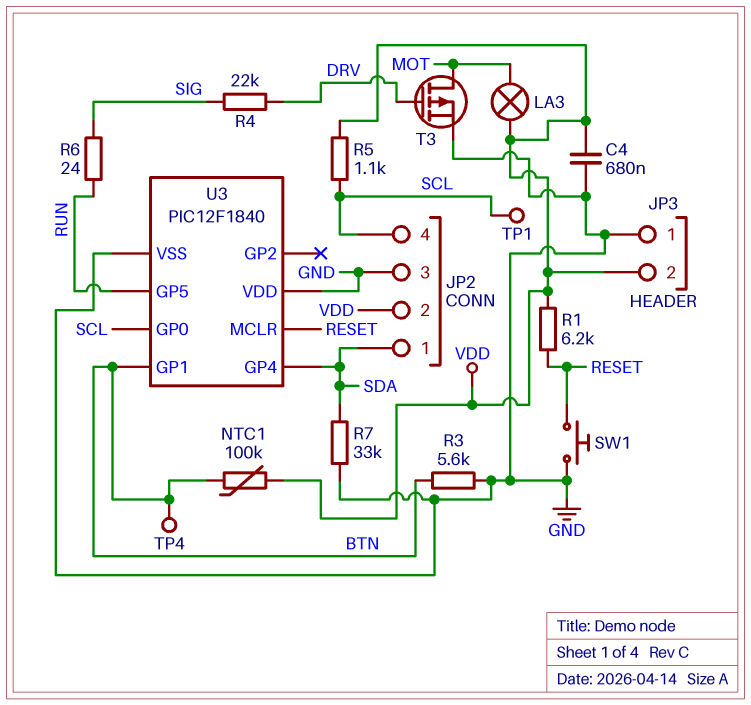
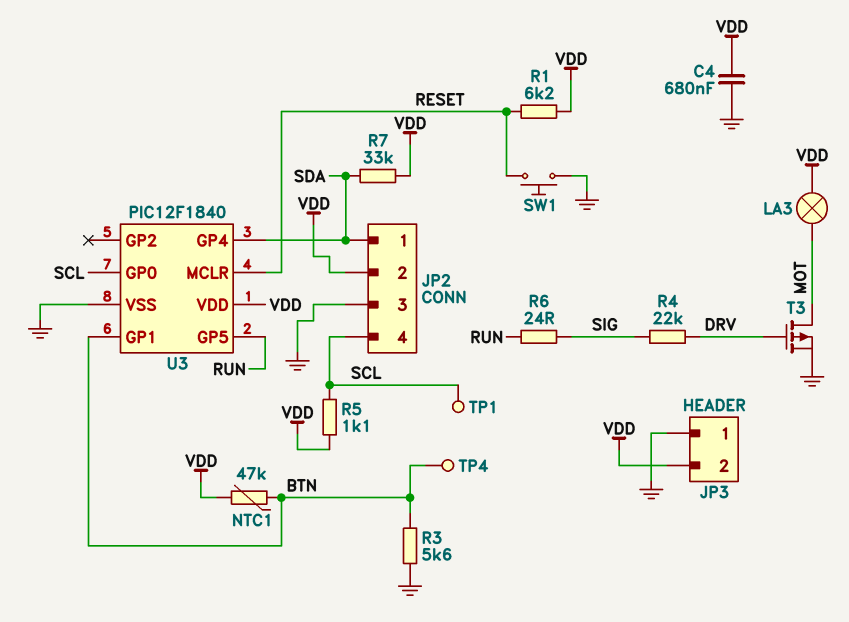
NTC1: 100k (BTN, VDD) -> 47k (BTN, VDD)
R7: 33k (GND, SDA) -> 33k (SDA, VDD)
U3 pin VDD: GND -> VDD

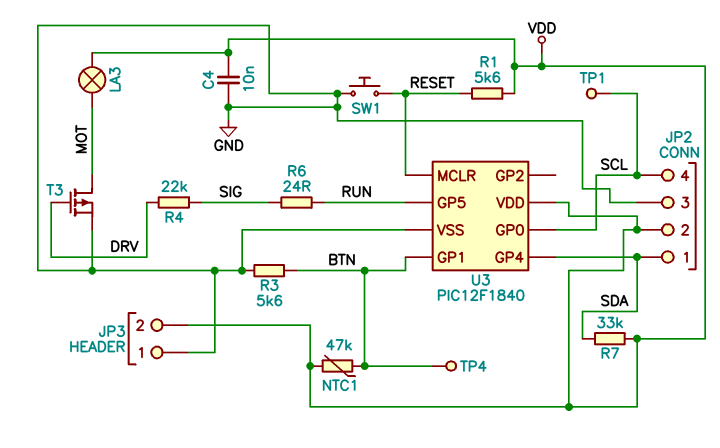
C4: 680nF (GND, VDD) -> 10nF (GND, VDD)
R1: 6.2k (RESET, VDD) -> 5.6k (RESET, VDD)
R5: 1.1k (SCL, VDD) -> none

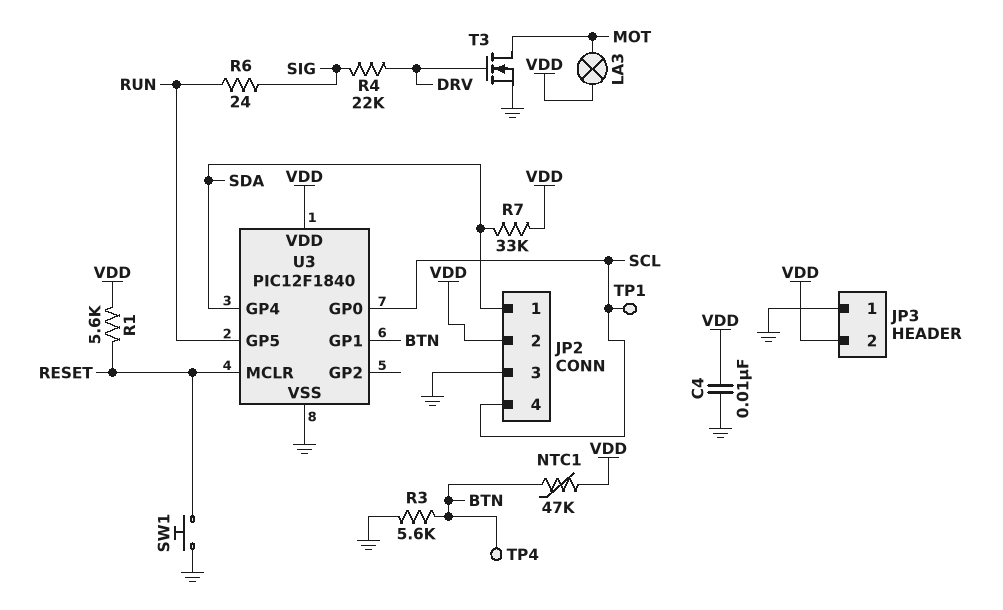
T3: PMOS (G DRV, D MOT, S GND) -> NMOS (G DRV, D MOT, S GND)

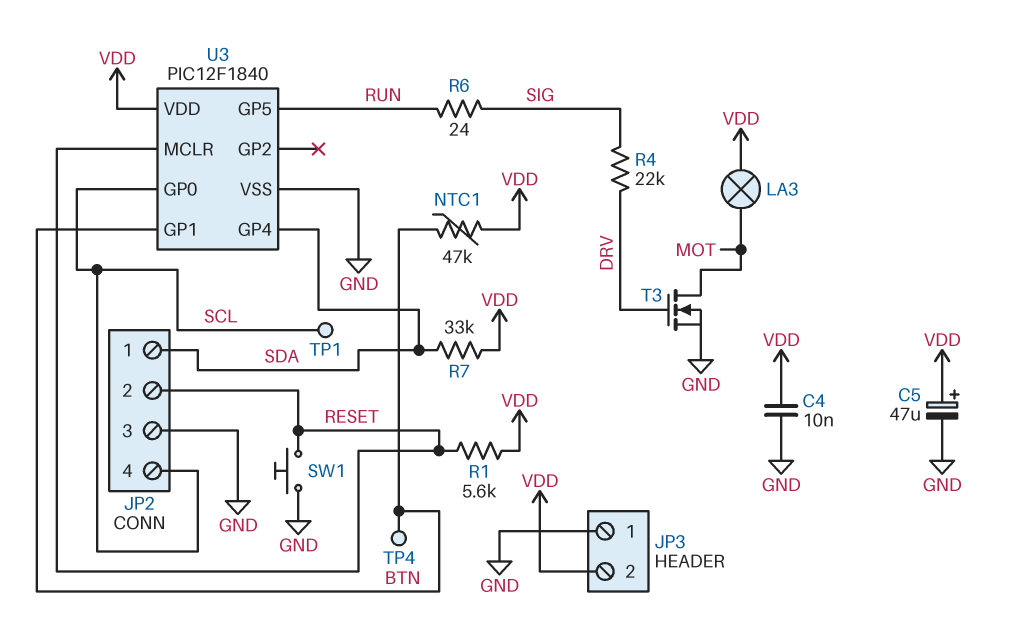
C5: none -> 47uF (plus VDD, minus GND)
JP2 pin 2: VDD -> RESET
R3: 5.6k (BTN, GND) -> none

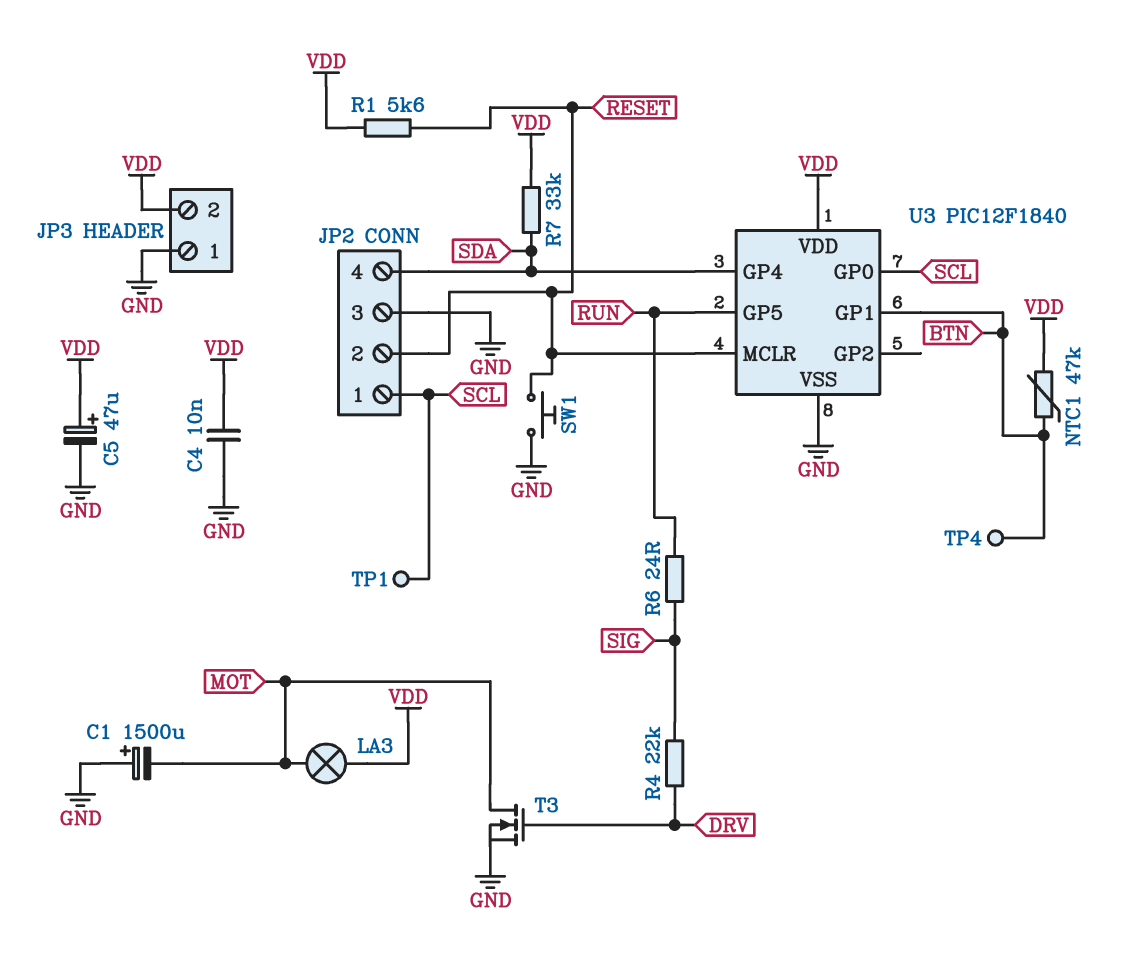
C1: none -> 1500uF (plus GND, minus MOT)
JP2 pin 1: SDA -> SCL
JP2 pin 4: SCL -> SDA

